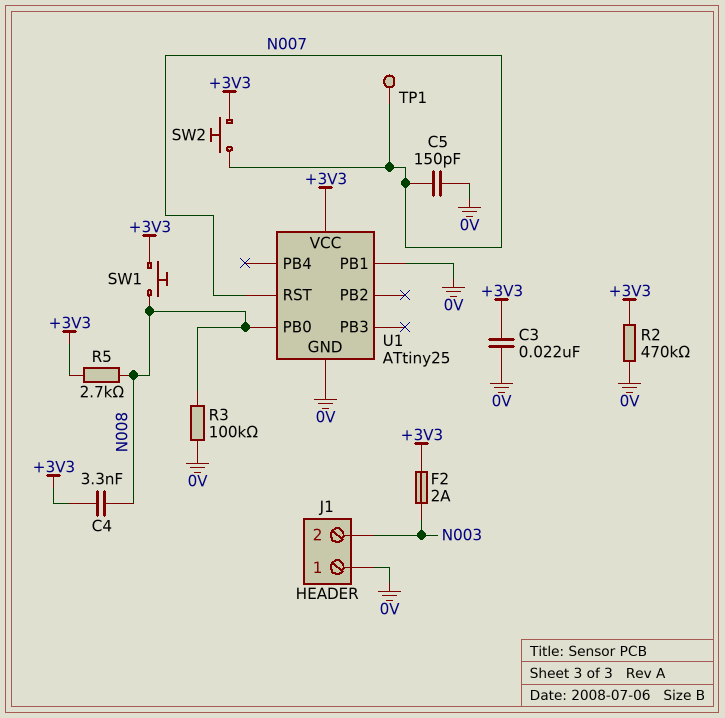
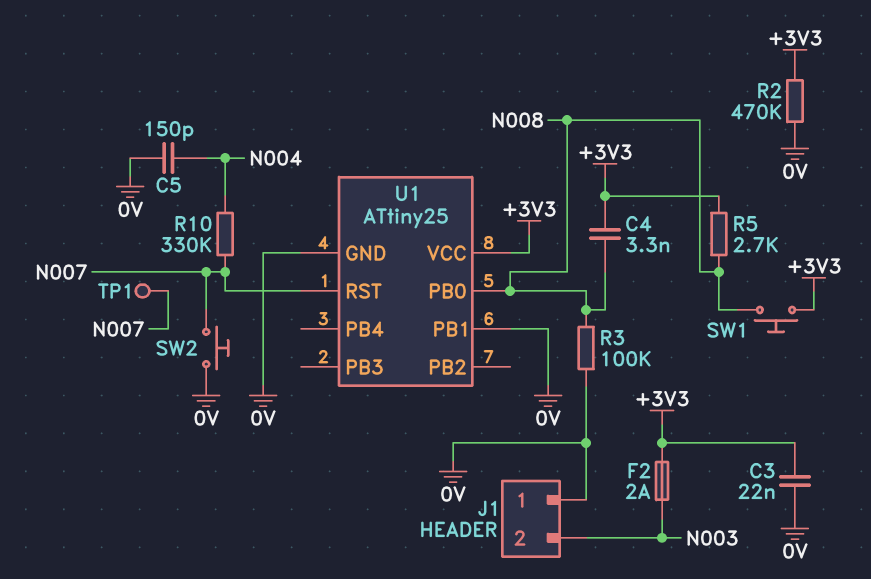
C5: 150pF (0V, N007) -> 150pF (0V, N004)
R10: none -> 330k (N004, N007)
SW2: button (+3V3, N007) -> button (0V, N007)

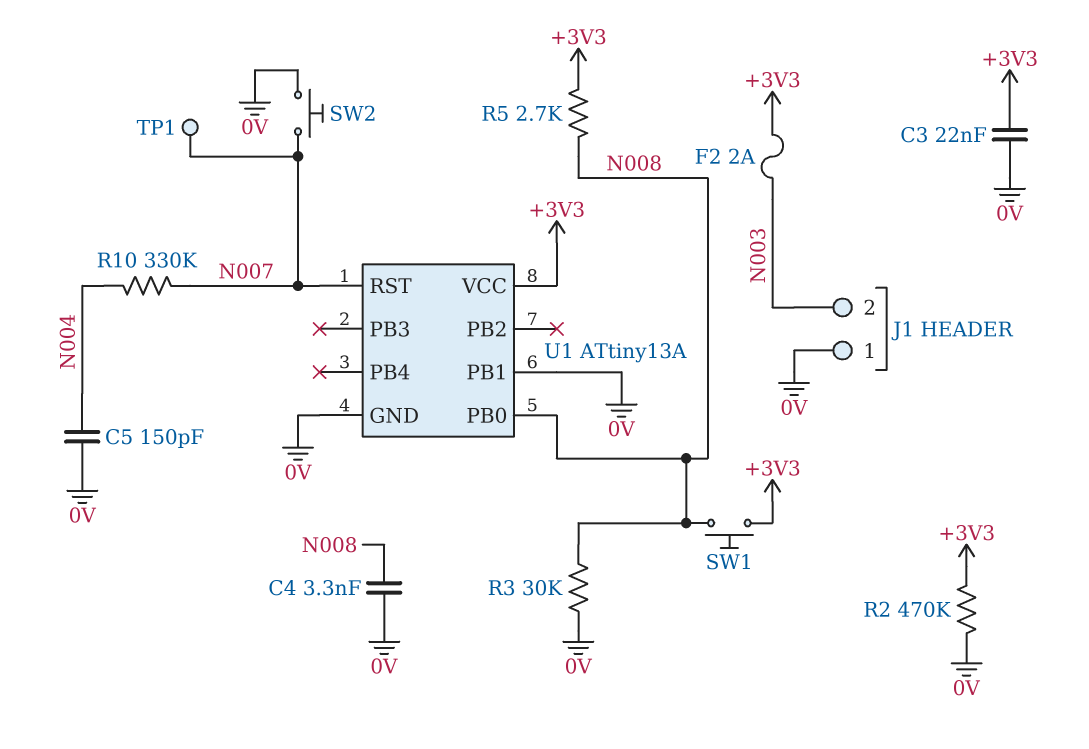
C4: 3.3nF (+3V3, N008) -> 3.3nF (0V, N008)
R3: 100k (0V, N008) -> 30k (0V, N008)
U1: ATtiny25 -> ATtiny13A

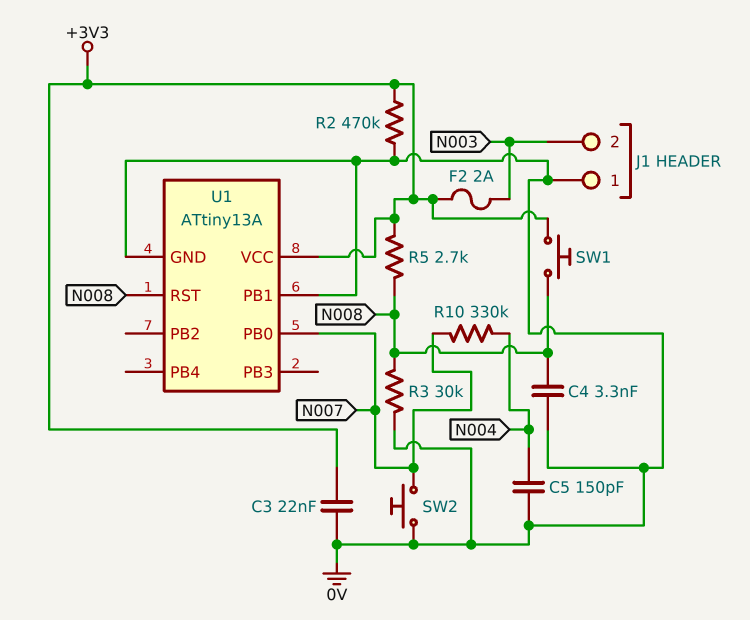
TP1: test point (N007) -> none
U1 pin PB0: N008 -> N007
U1 pin RST: N007 -> N008

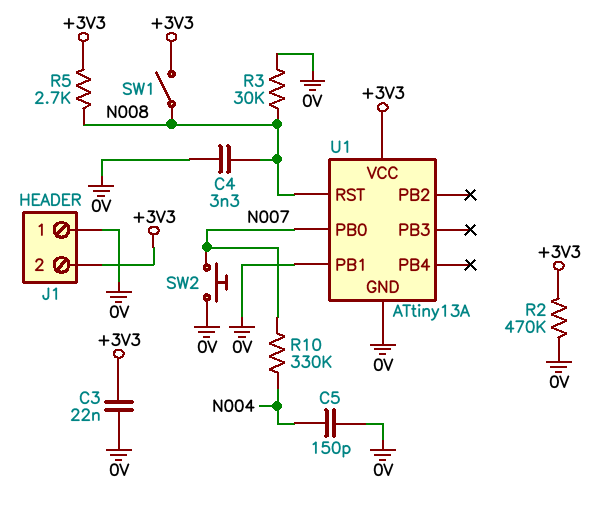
F2: 2A (+3V3, N003) -> none
J1 pin 2: N003 -> +3V3
SW1: button (+3V3, N008) -> switch (+3V3, N008)

